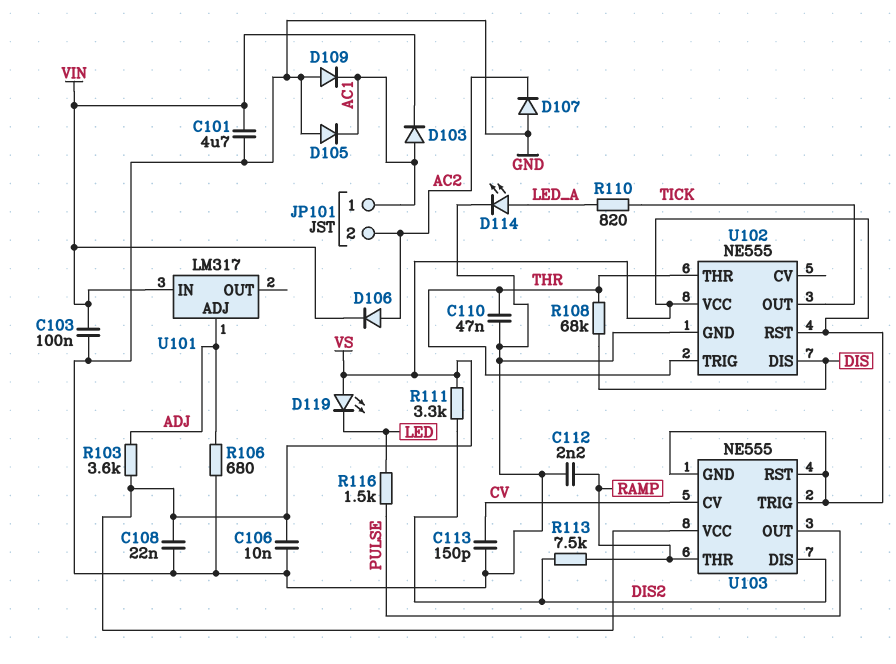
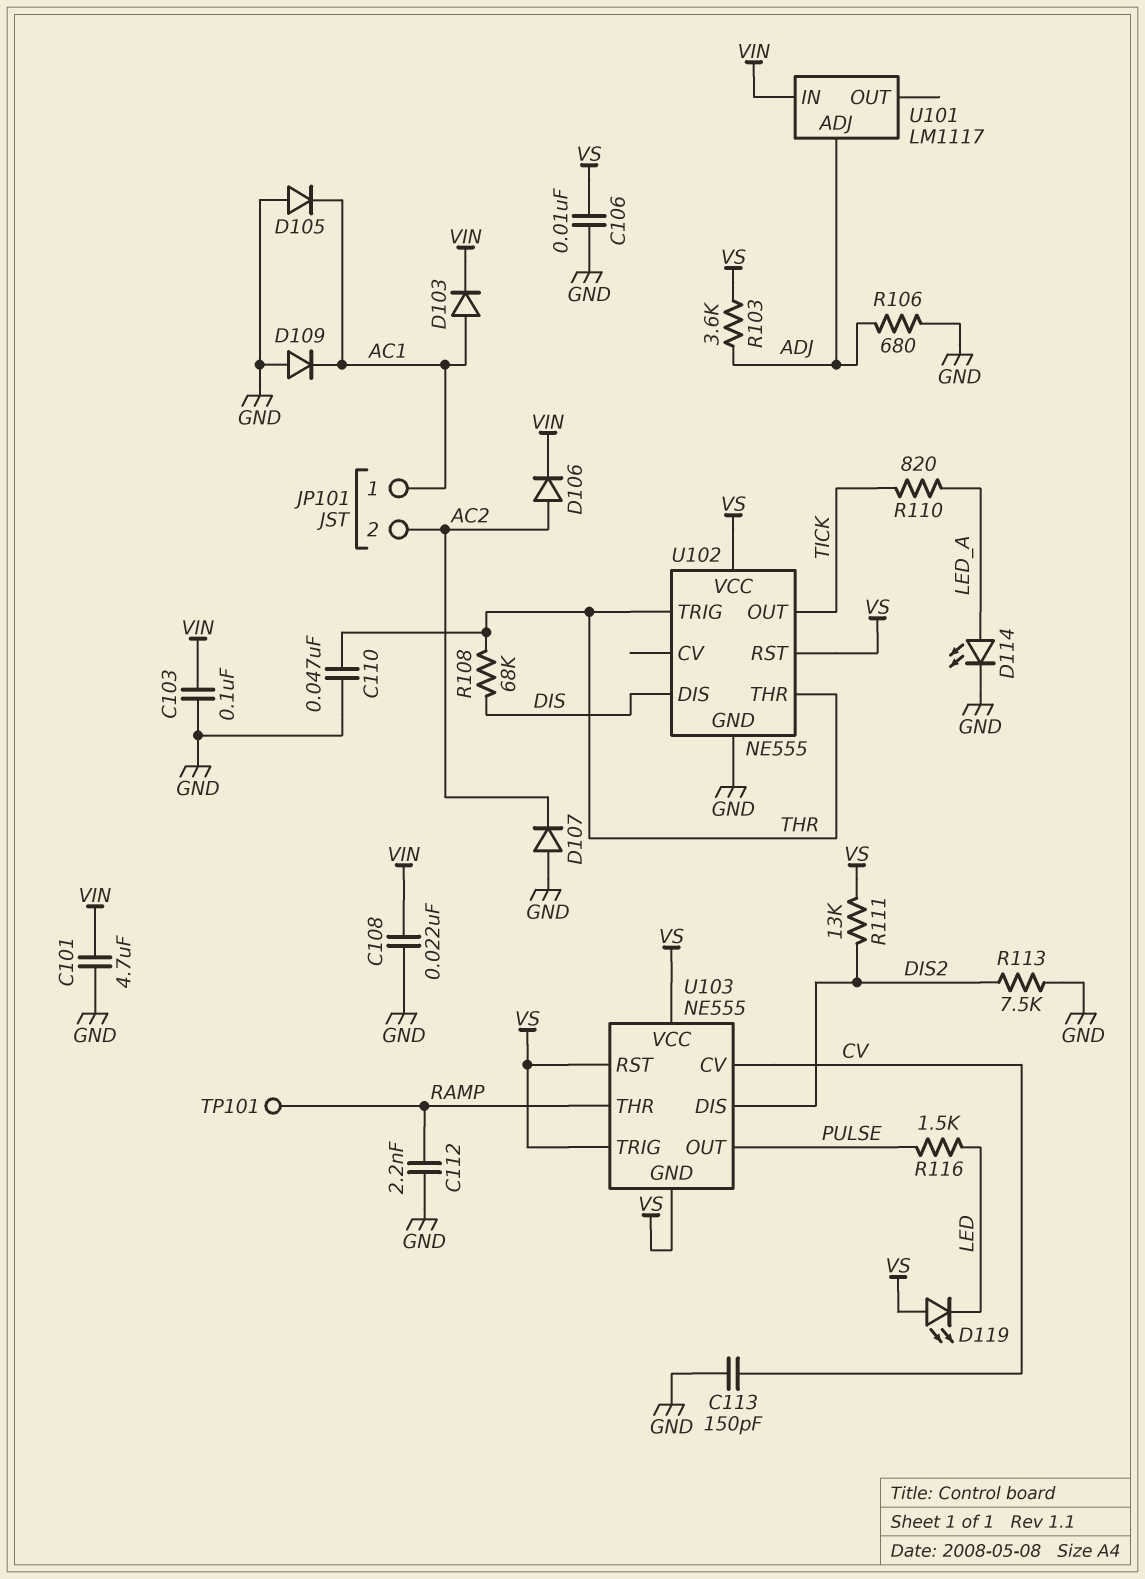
C108: 22nF (GND, VS) -> 22nF (GND, VIN)
R111: 3.3k (DIS2, VS) -> 13k (DIS2, VS)
R113: 7.5k (DIS2, RAMP) -> 7.5k (DIS2, GND)
TP101: none -> test point (RAMP)
U101: LM317 -> LM1117

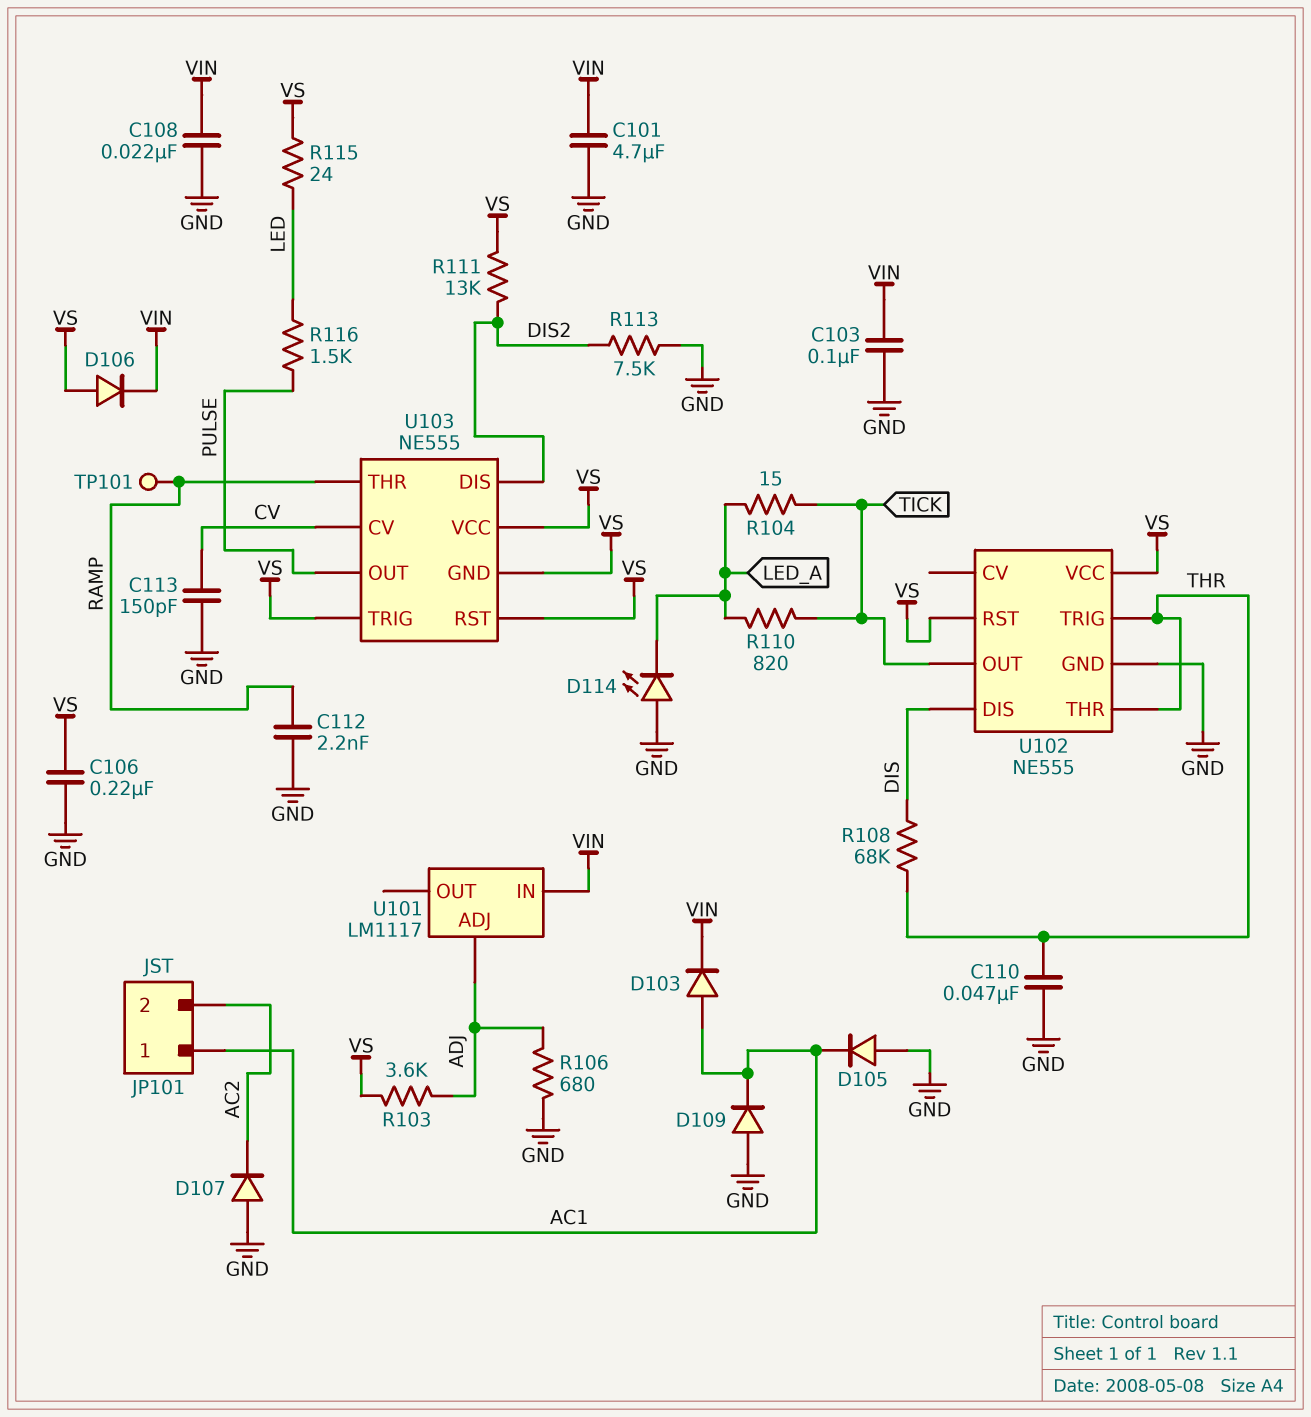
C106: 10nF (GND, VS) -> 220nF (GND, VS)
D106: diode (A AC2, K VIN) -> diode (A VS, K VIN)
D114: LED (A LED_A, K GND) -> LED (A GND, K LED_A)
D119: LED (A VS, K LED) -> none
R104: none -> 15 (LED_A, TICK)
R115: none -> 24 (LED, VS)

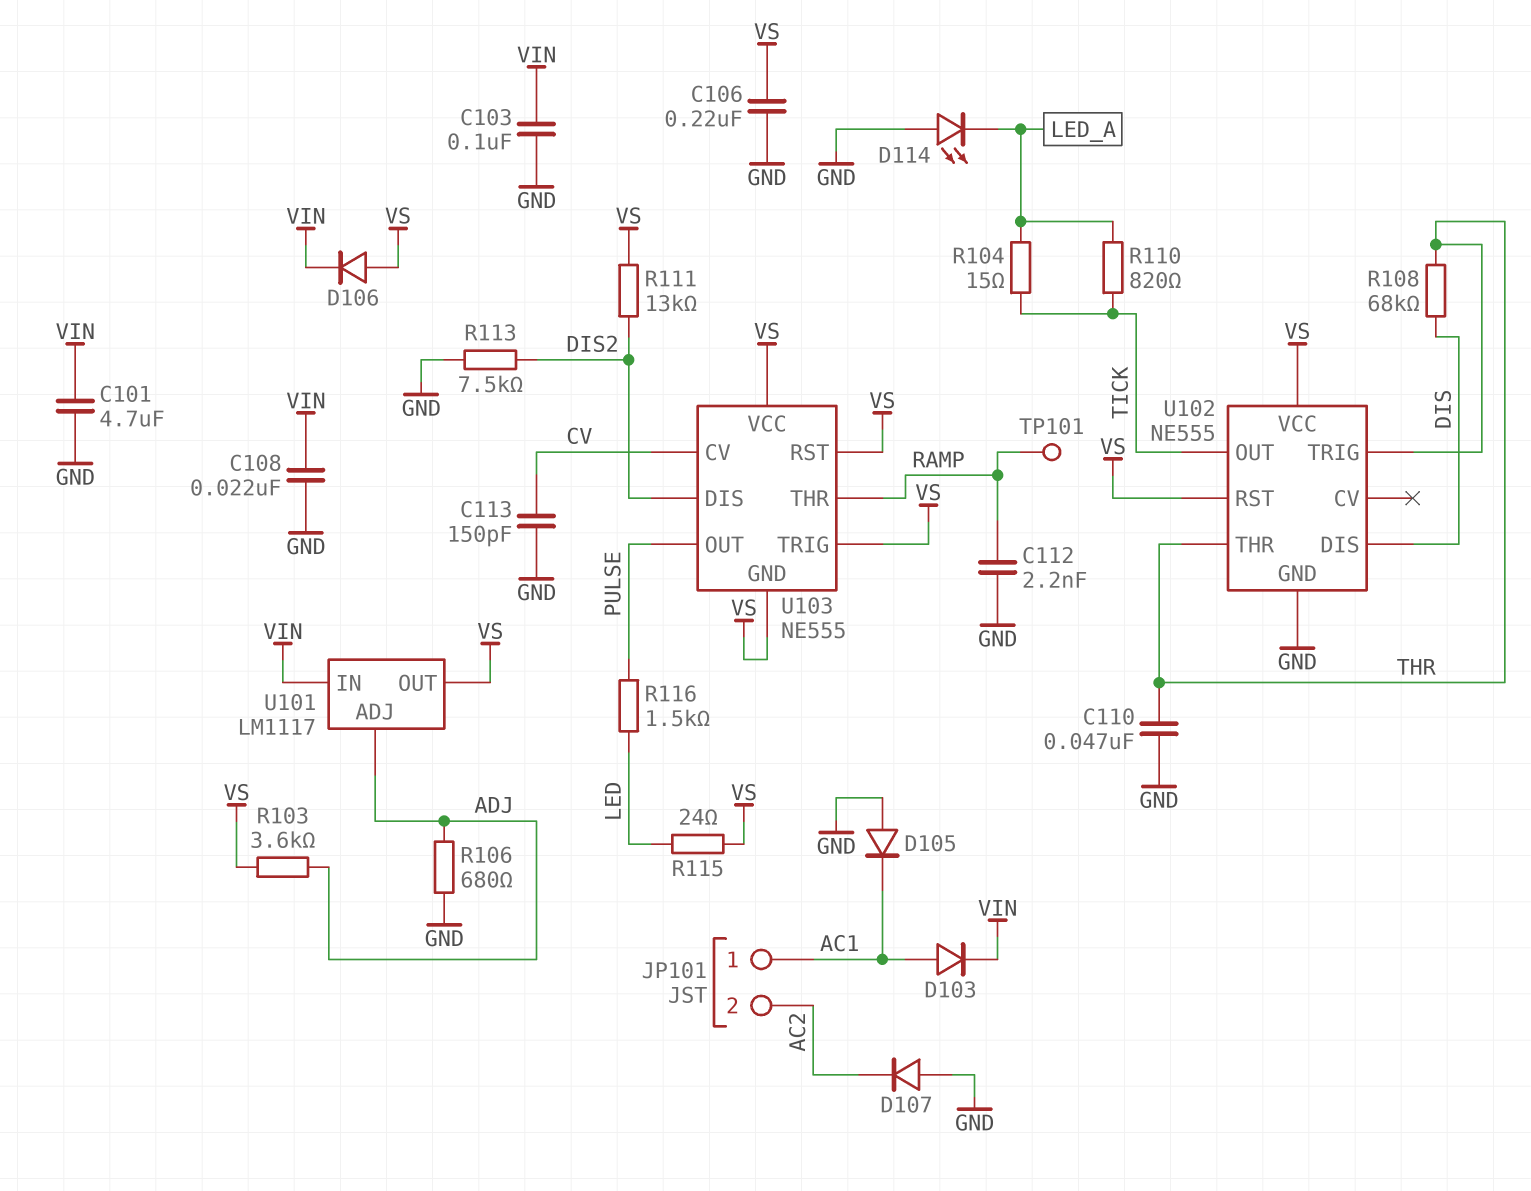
D109: diode (A GND, K AC1) -> none
U101 pin OUT: none -> VS

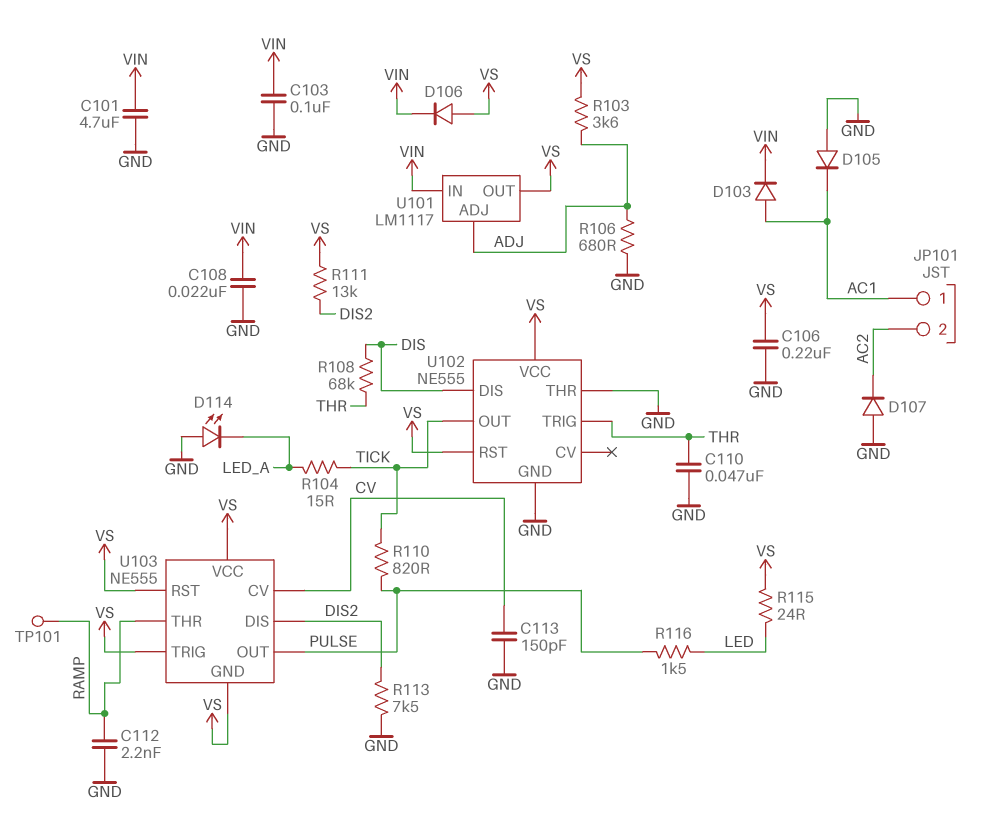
R110: 820 (LED_A, TICK) -> 820 (PULSE, TICK)
U102 pin THR: THR -> GND

